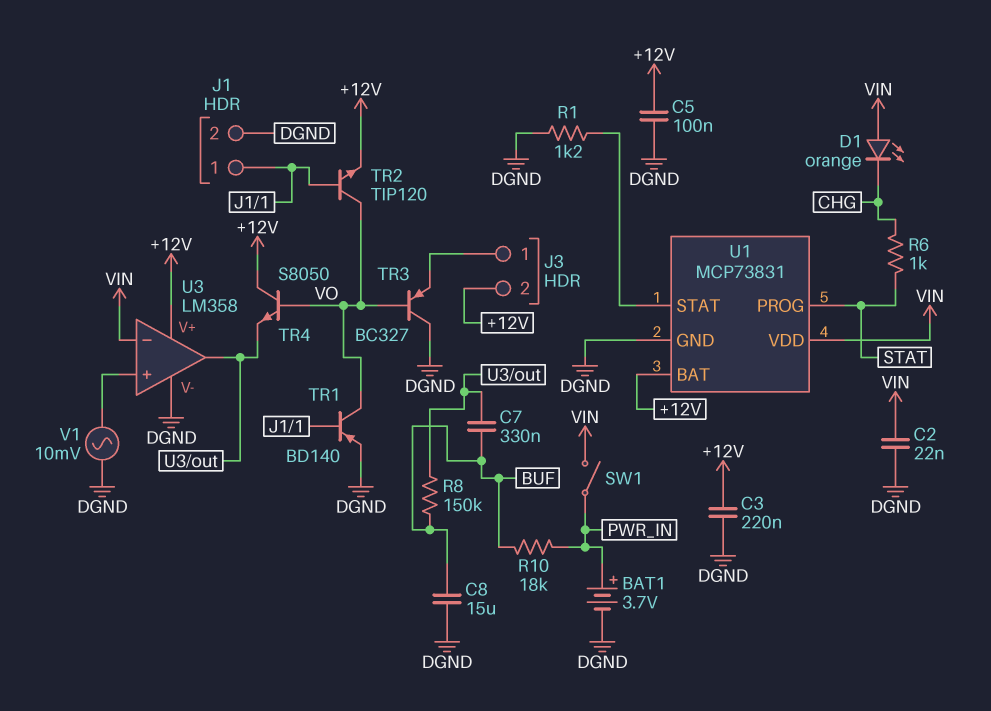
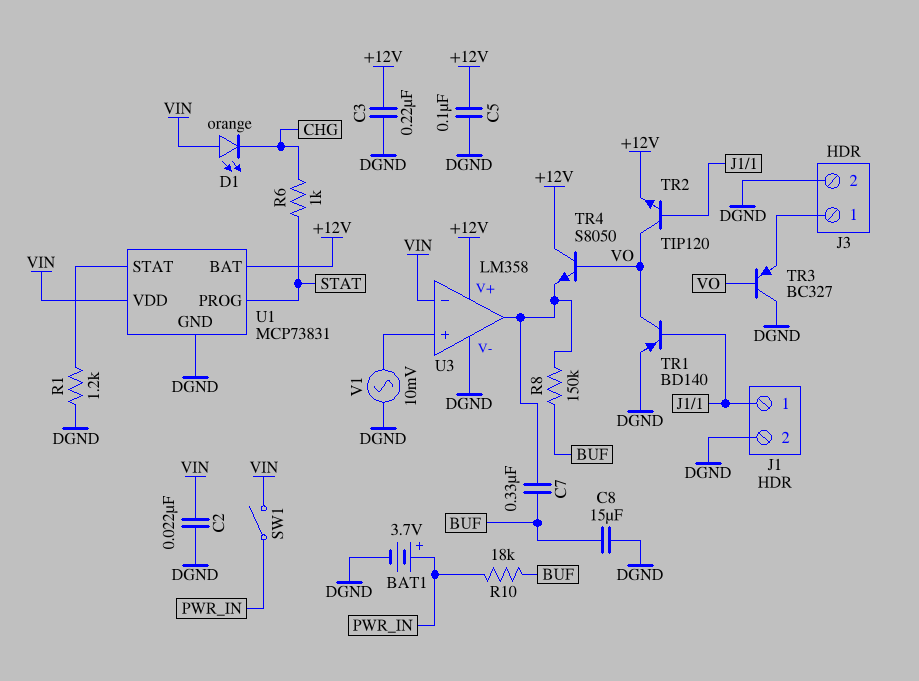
J3 pin 2: +12V -> DGND

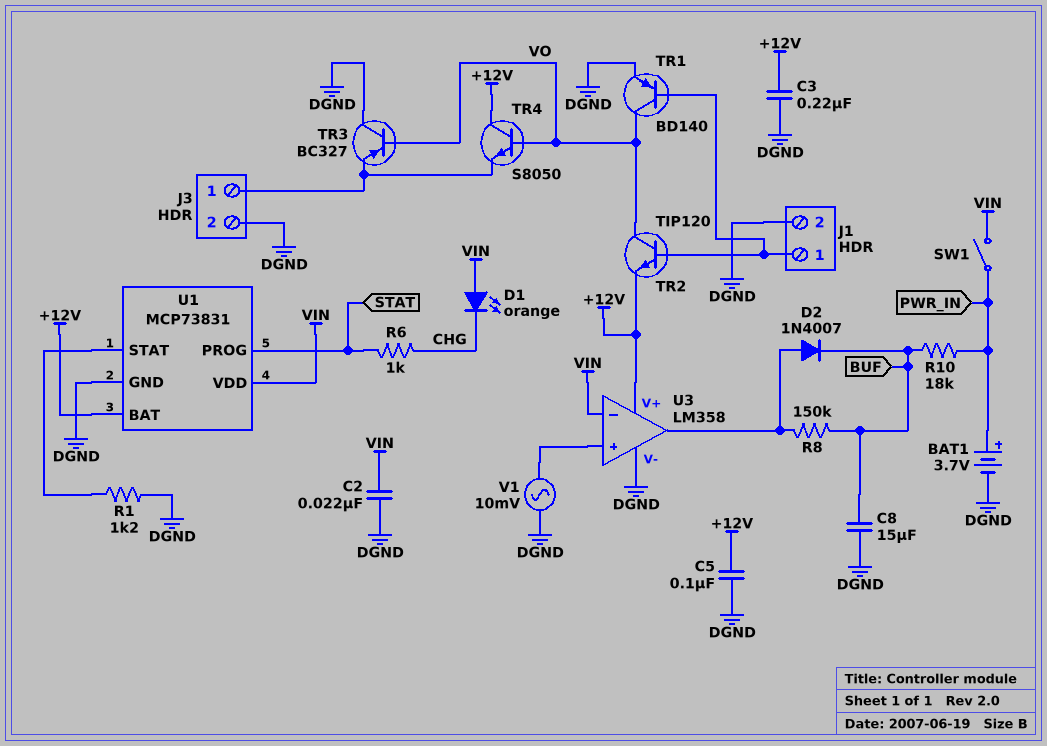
C7: 330nF (BUF, U3/out) -> none
D2: none -> diode 1N4007 (A U3/out, K BUF)
TR4: NPN S8050 (B VO, C +12V, E U3/out) -> NPN S8050 (B VO, C +12V, E J3/1)

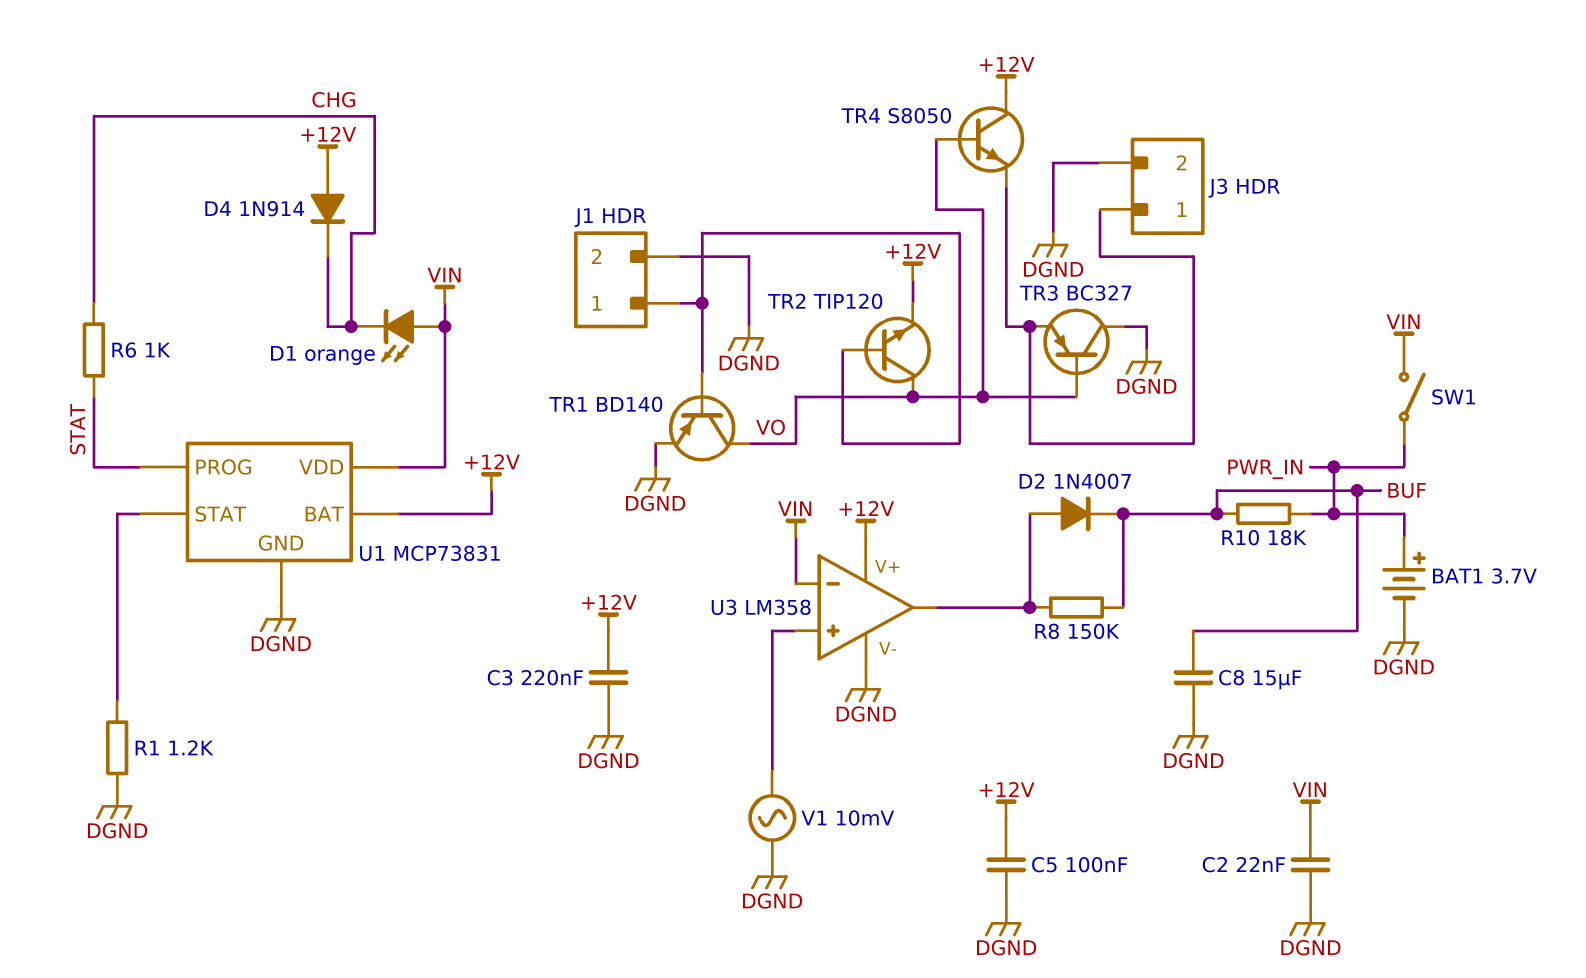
D4: none -> diode 1N914 (A +12V, K CHG)

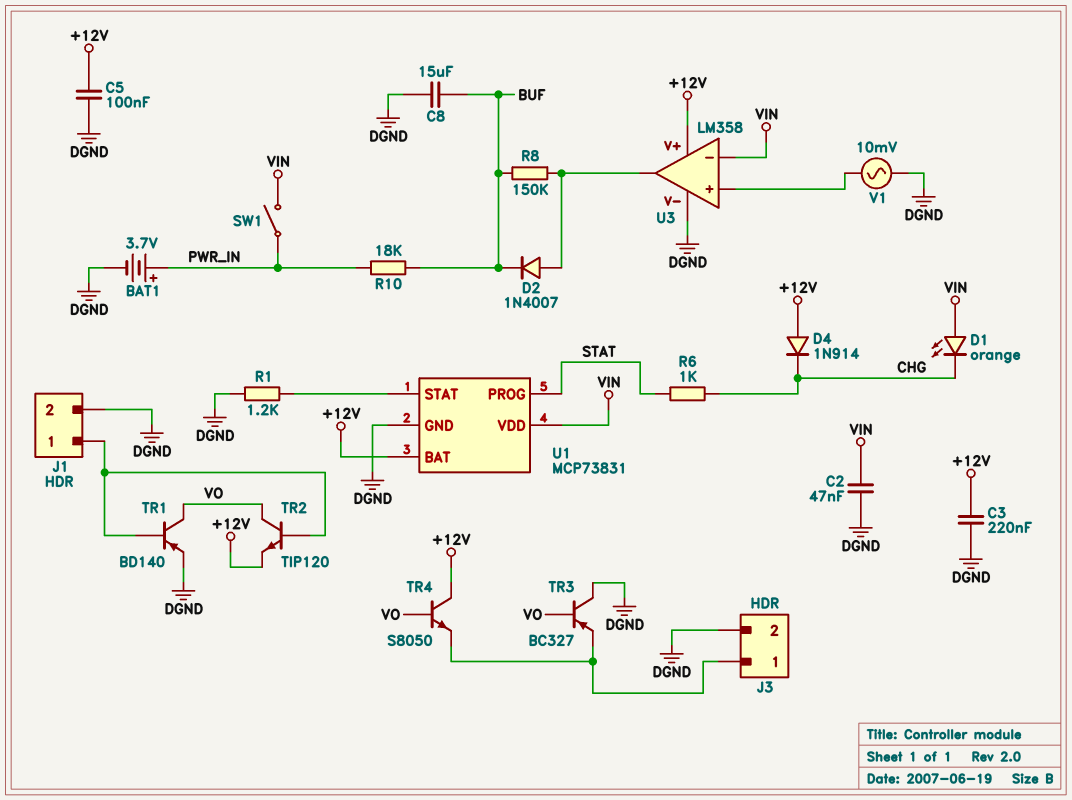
C2: 22nF (DGND, VIN) -> 47nF (DGND, VIN)

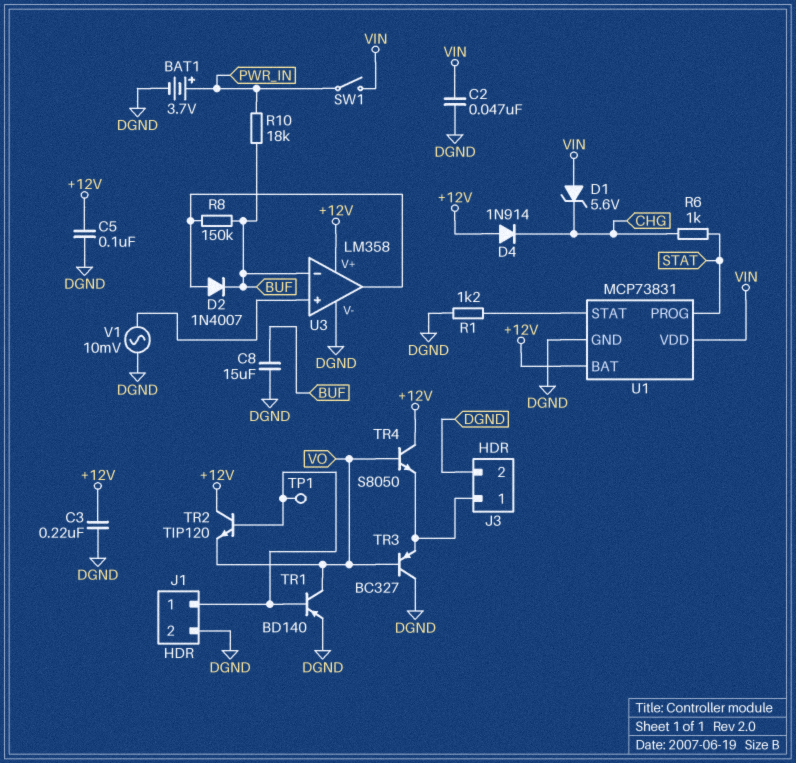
D1: LED orange (A VIN, K CHG) -> zener 5.6V (A VIN, K CHG)
TP1: none -> test point (J1/1)
TR2: NPN TIP120 (B J1/1, C VO, E +12V) -> NPN TIP120 (B J1/1, C +12V, E VO)
U3 pin in-: VIN -> BUF

